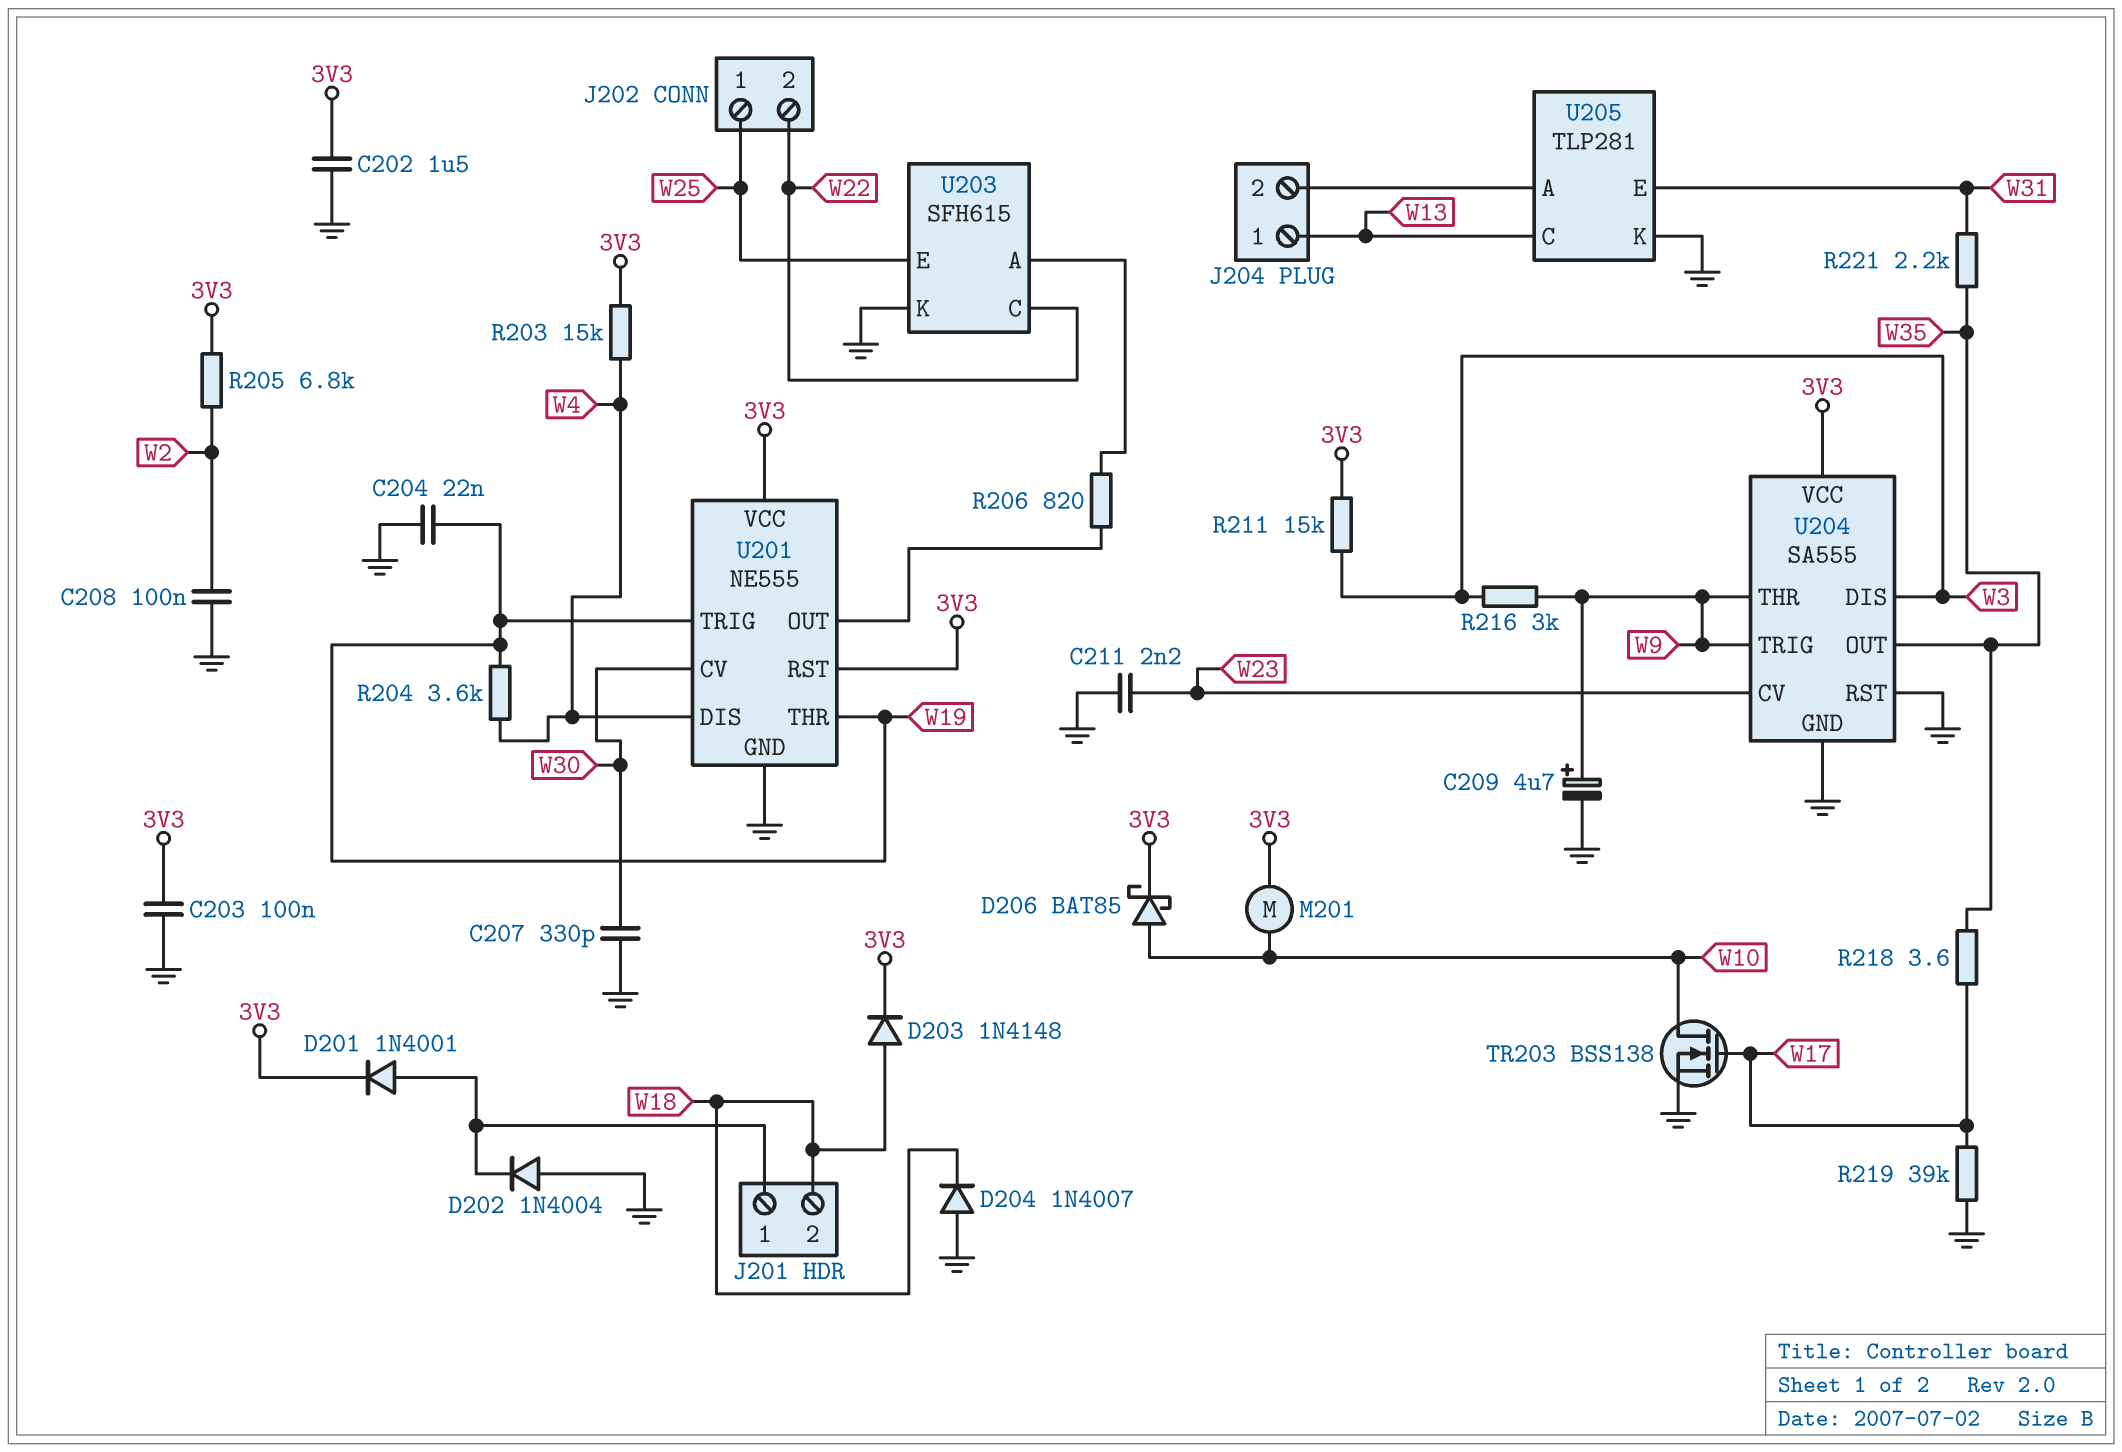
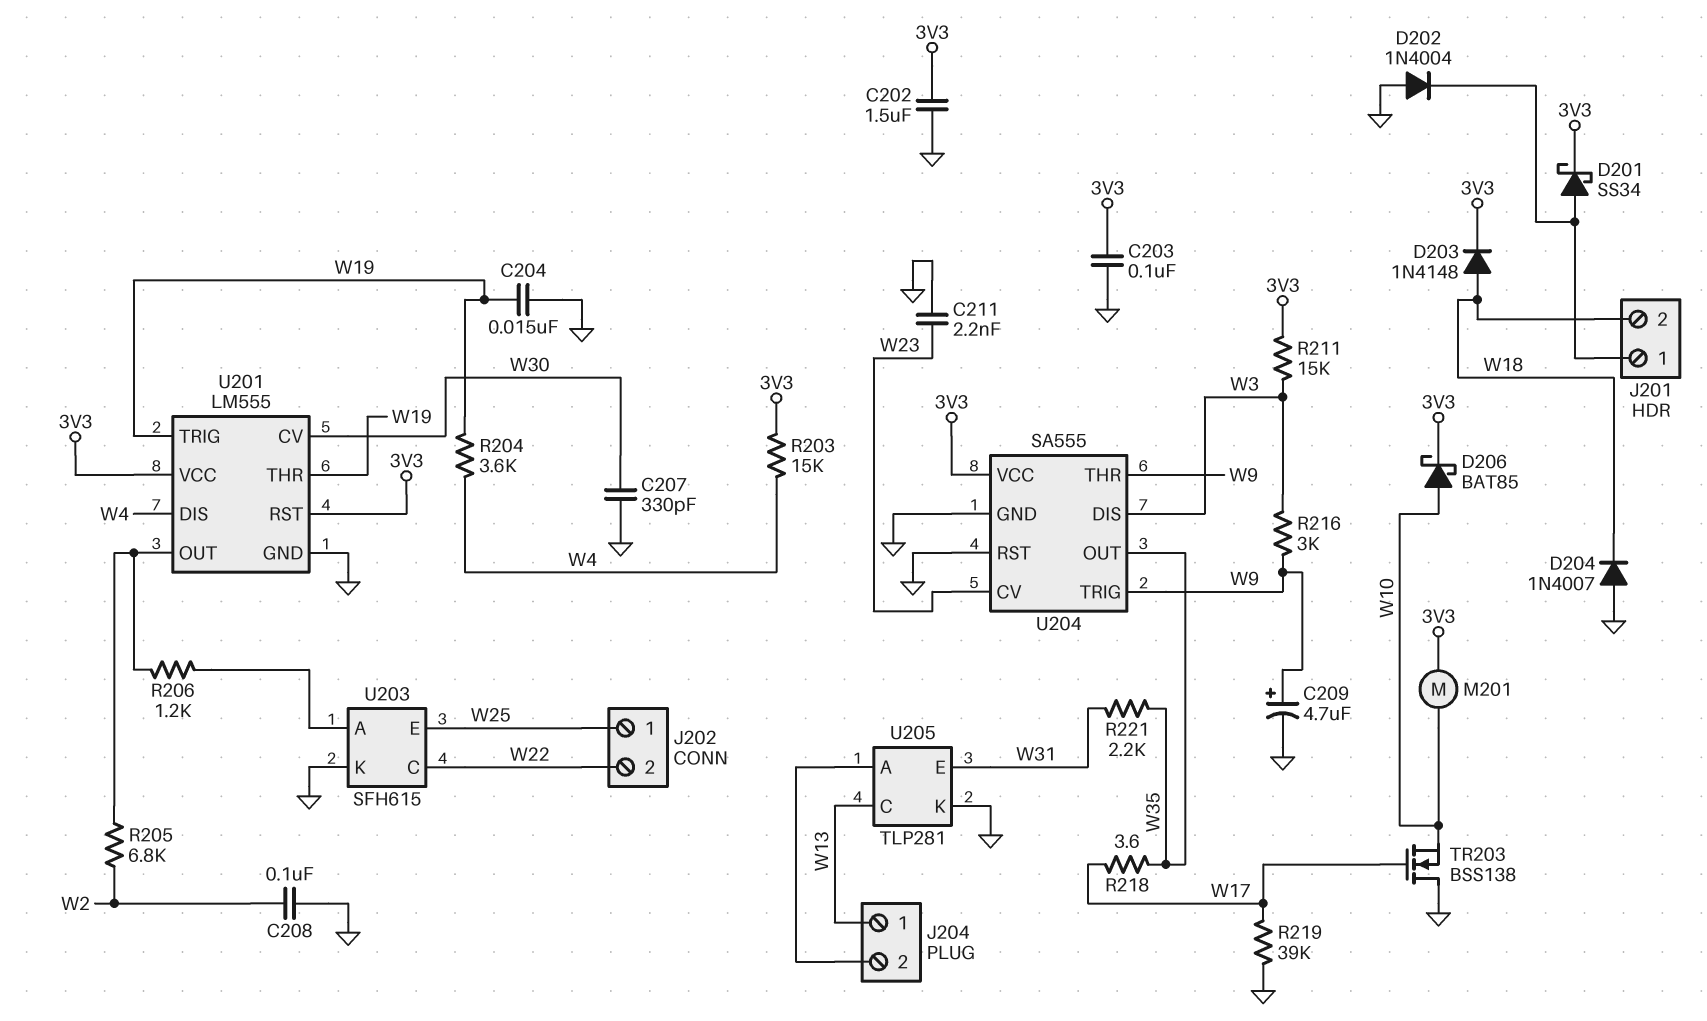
C204: 22nF (GND, W19) -> 15nF (GND, W19)
D201: diode 1N4001 (A J201/1, K 3V3) -> schottky SS34 (A J201/1, K 3V3)
R205: 6.8k (3V3, W2) -> 6.8k (U201/OUT, W2)
R206: 820 (U201/OUT, U203/A) -> 1.2k (U201/OUT, U203/A)
TR203: NMOS BSS138 (G W17, D W10, S GND) -> NMOS BSS138 (G W17, D GND, S W10)
U201: NE555 -> LM555

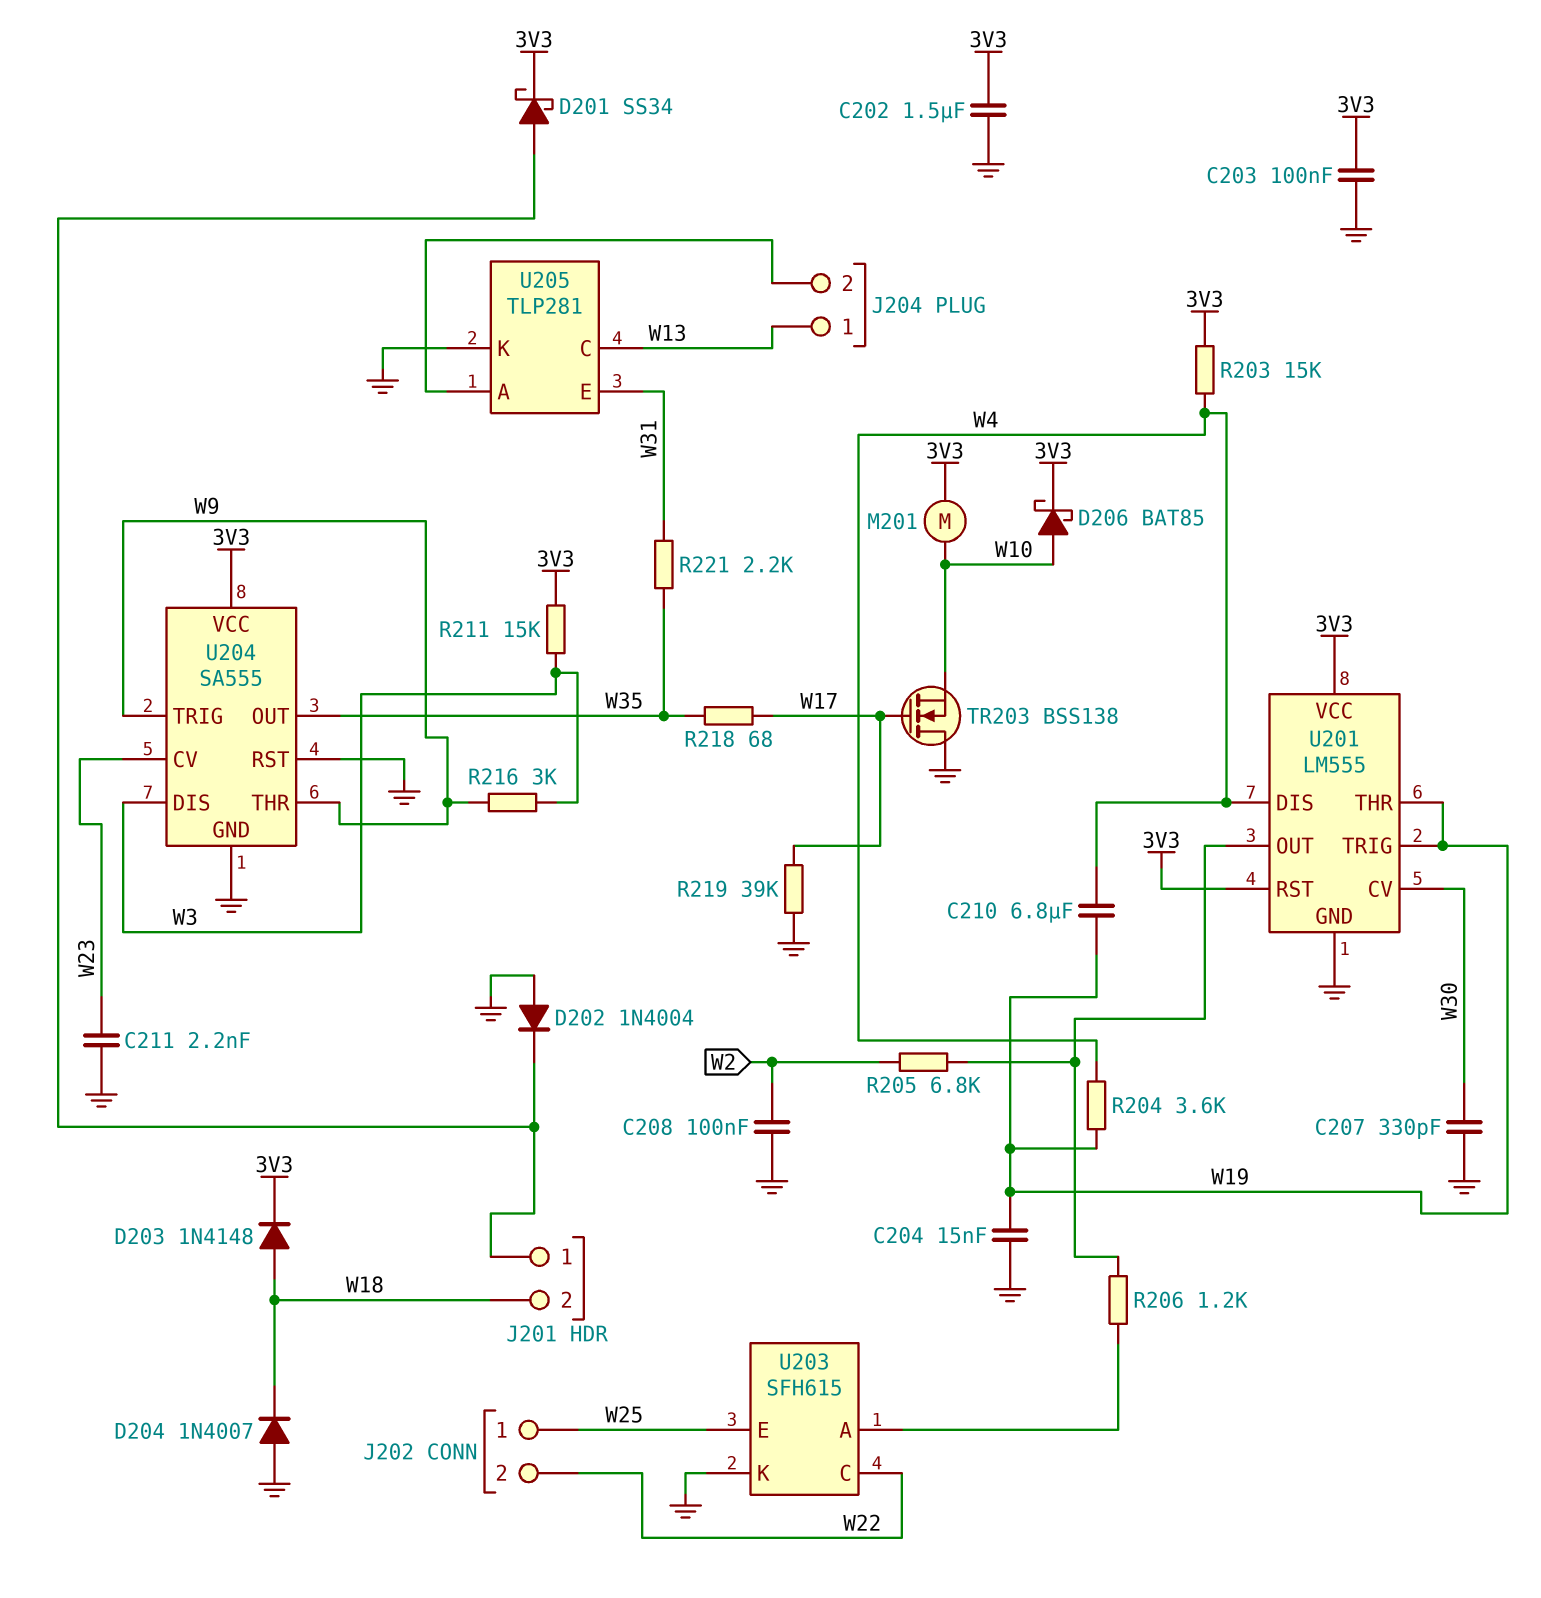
C209: 4.7uF (plus W9, minus GND) -> none
C210: none -> 6.8uF (W4, W19)
R218: 3.6 (W17, W35) -> 68 (W17, W35)

